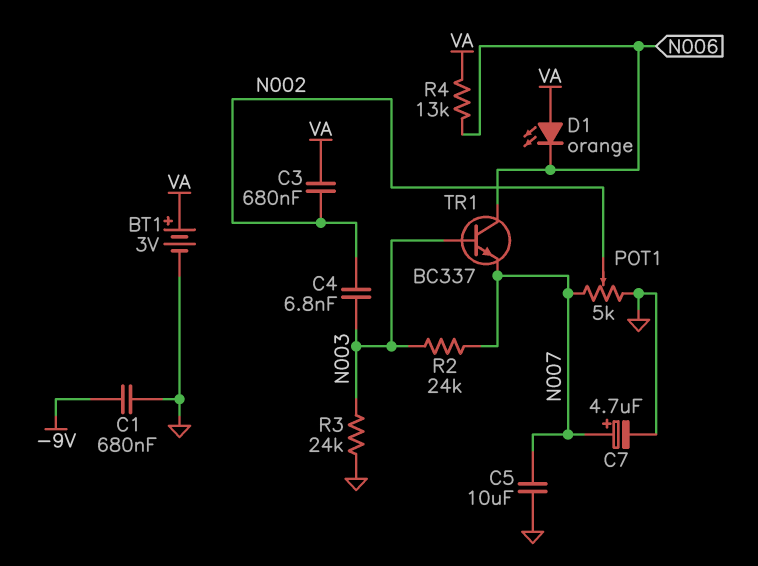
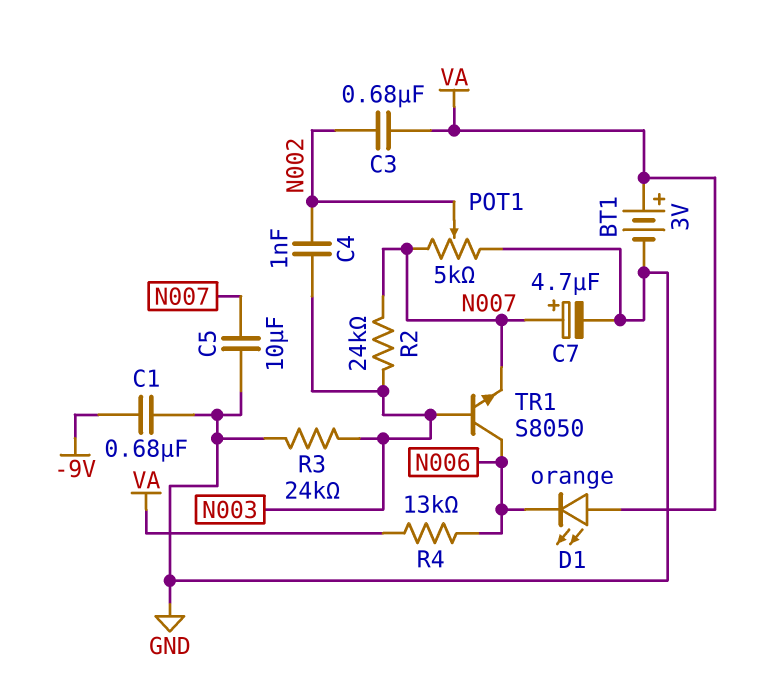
C4: 6.8nF (N002, N003) -> 1nF (N002, N003)
TR1: NPN BC337 (B N003, C N006, E N007) -> NPN S8050 (B N003, C N006, E N007)

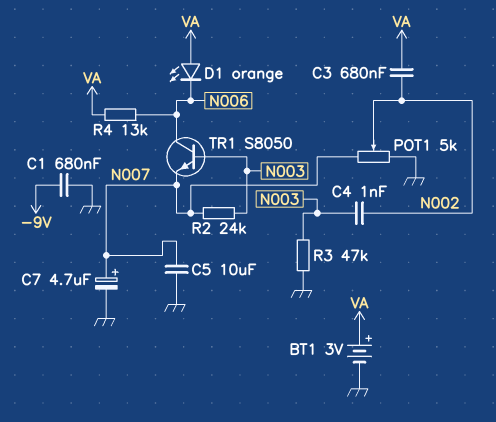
R3: 24k (GND, N003) -> 47k (GND, N003)

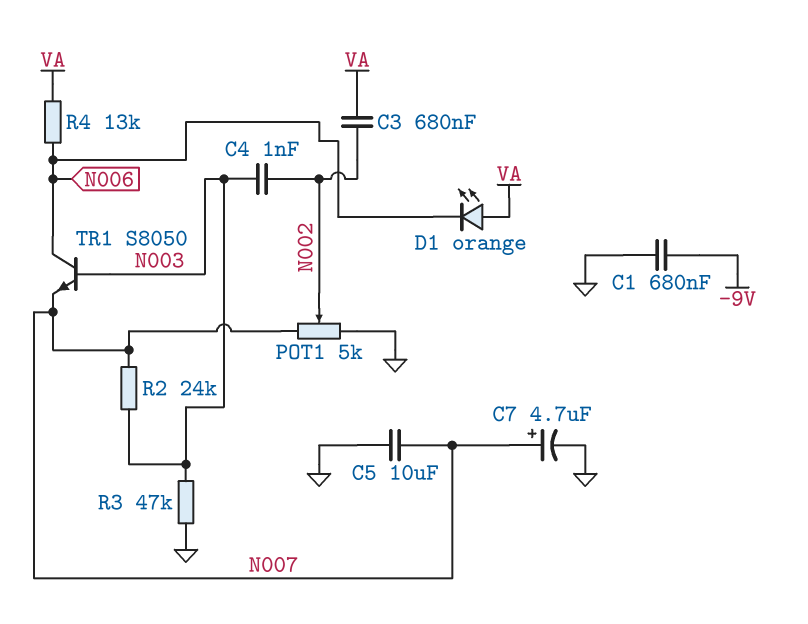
BT1: 3V (plus VA, minus GND) -> none

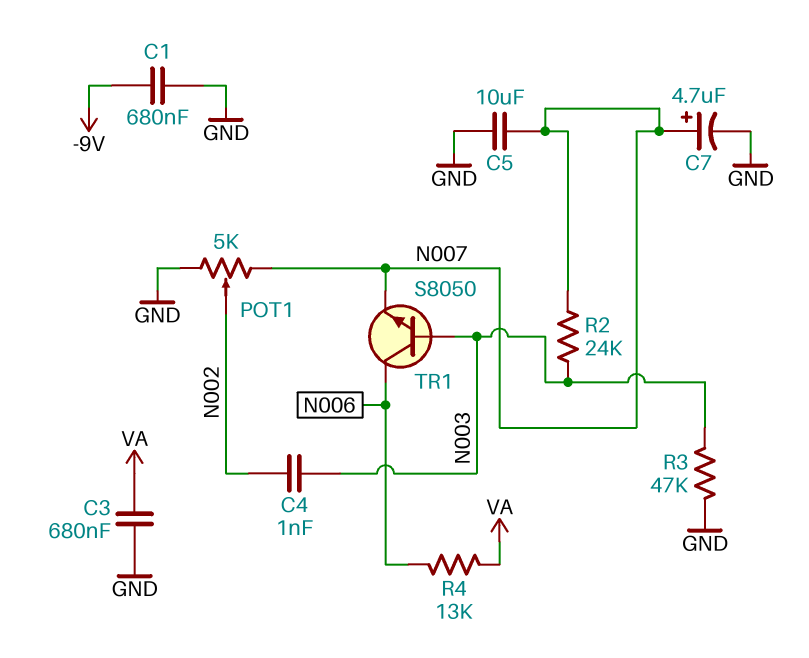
C3: 680nF (N002, VA) -> 680nF (GND, VA)
D1: LED orange (A VA, K N006) -> none

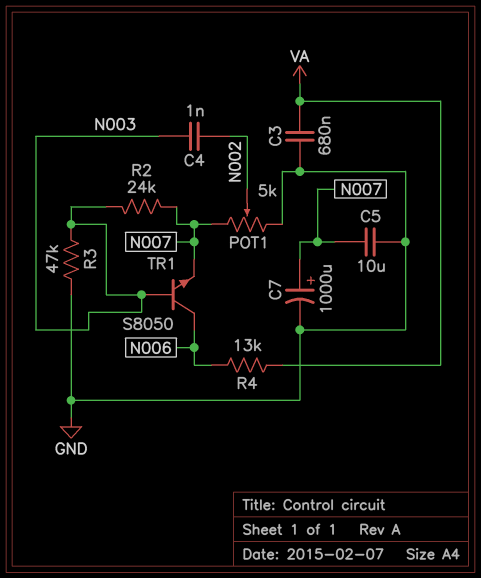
C1: 680nF (-9V, GND) -> none
C7: 4.7uF (plus N007, minus GND) -> 1000uF (plus N007, minus GND)

